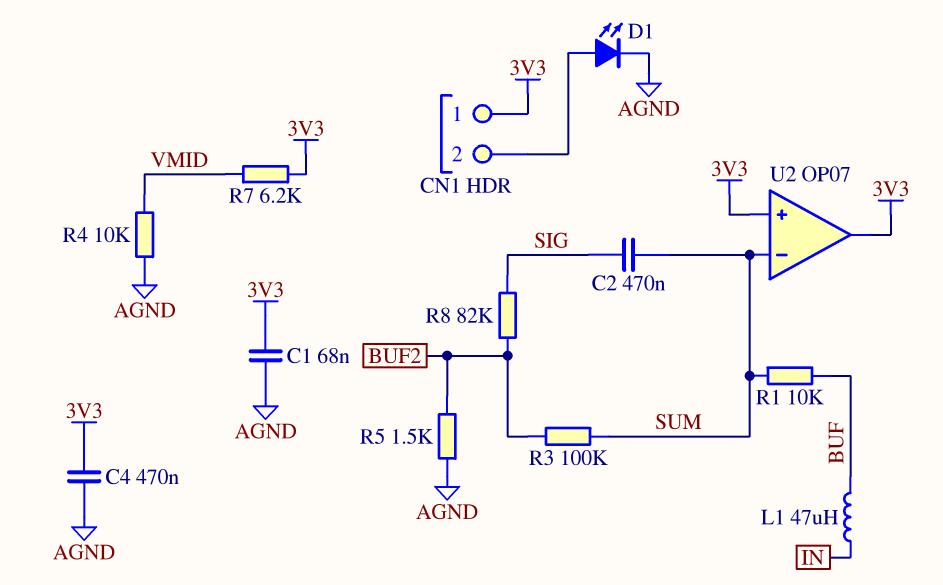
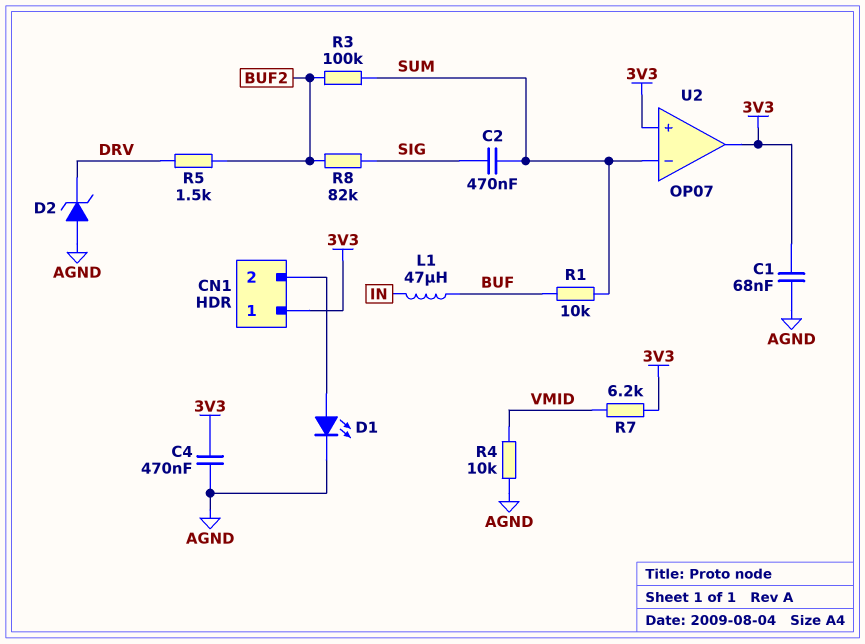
D2: none -> zener (A AGND, K DRV)
R5: 1.5k (AGND, BUF2) -> 1.5k (BUF2, DRV)

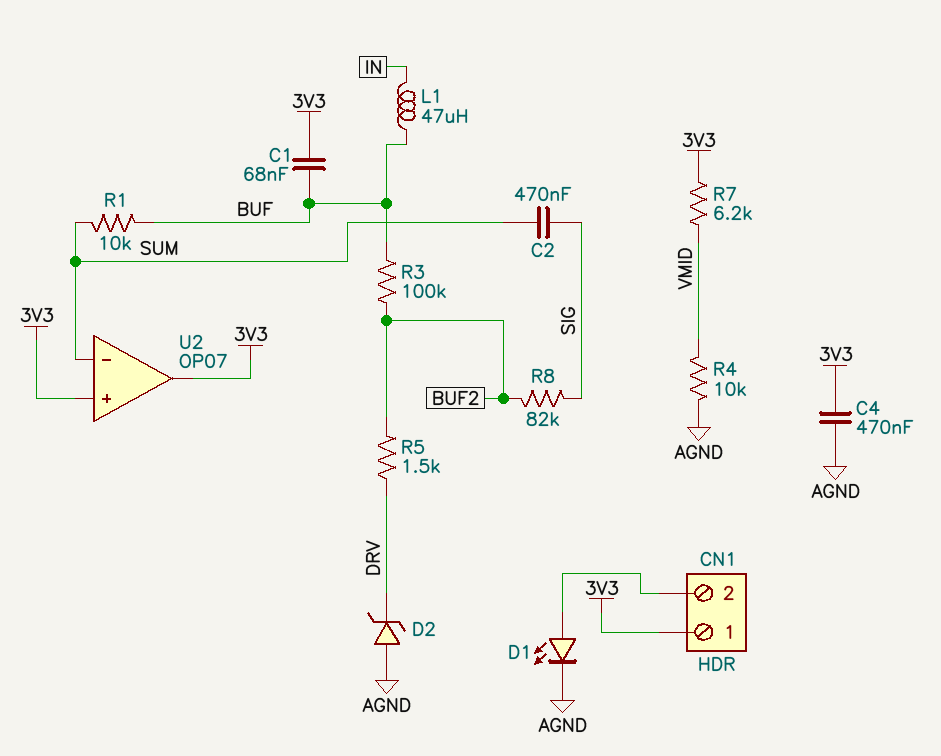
C1: 68nF (3V3, AGND) -> 68nF (3V3, BUF)
R3: 100k (BUF2, SUM) -> 100k (BUF, BUF2)

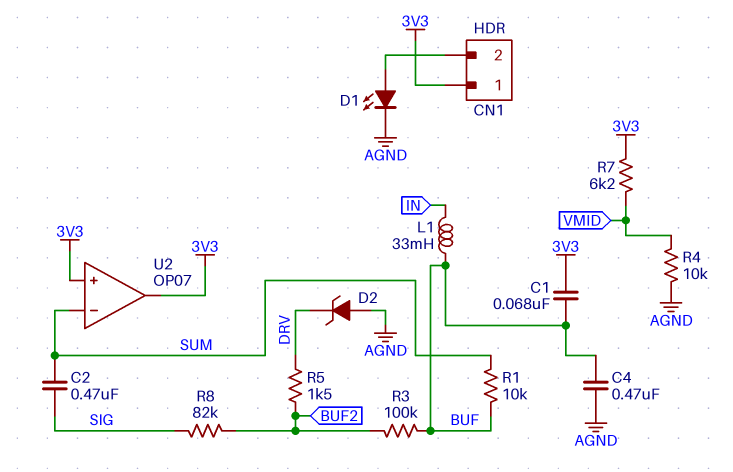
C4: 470nF (3V3, AGND) -> 470nF (AGND, BUF)
L1: 47uH (BUF, IN) -> 33mH (BUF, IN)

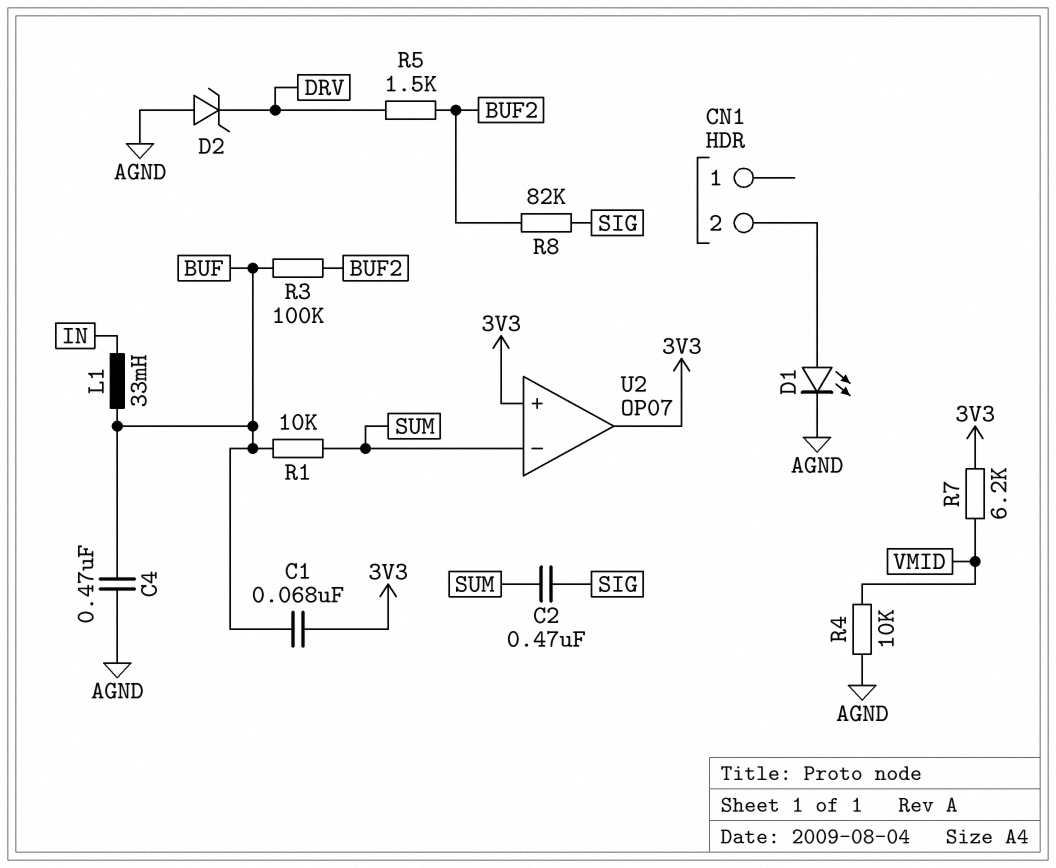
CN1 pin 1: 3V3 -> none

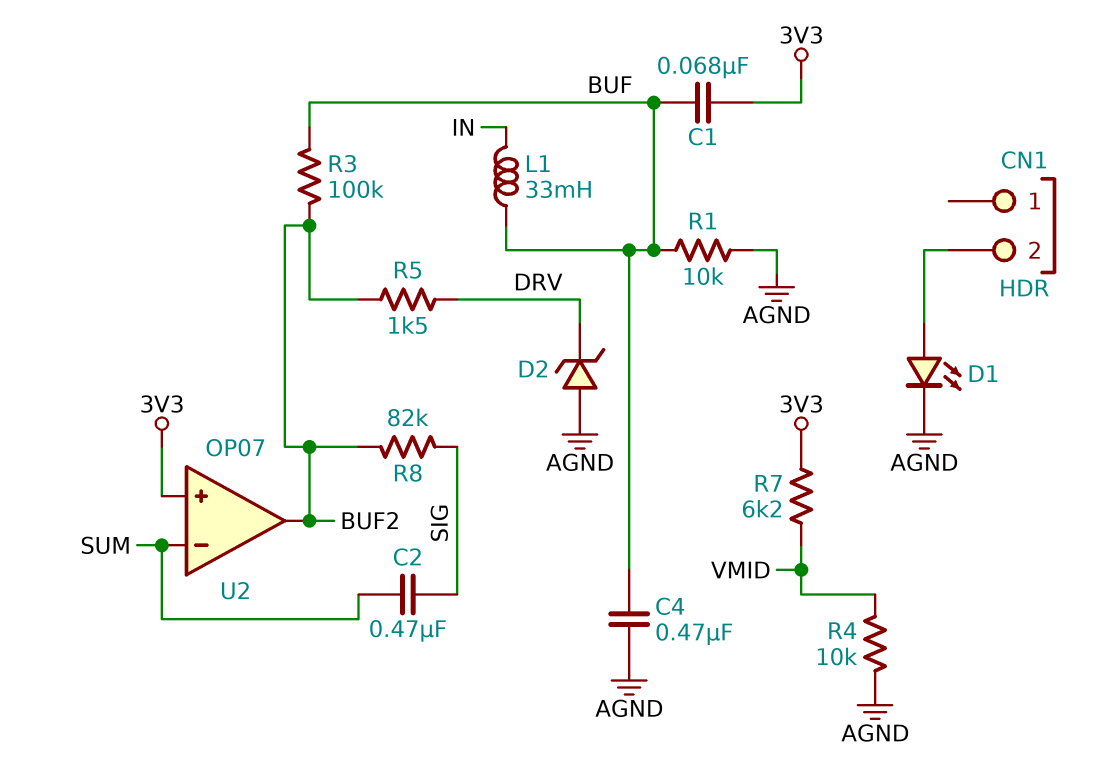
R1: 10k (BUF, SUM) -> 10k (AGND, BUF)
U2 pin out: 3V3 -> BUF2

